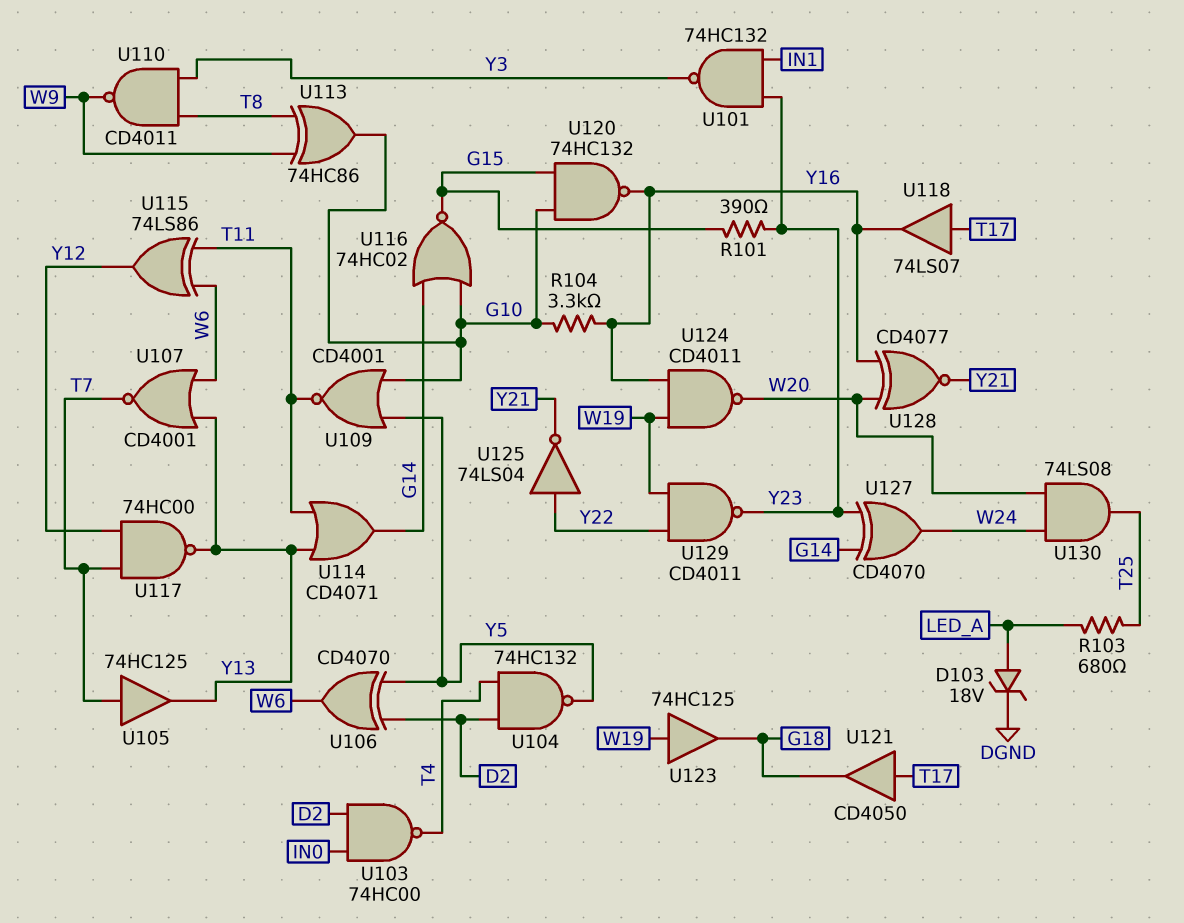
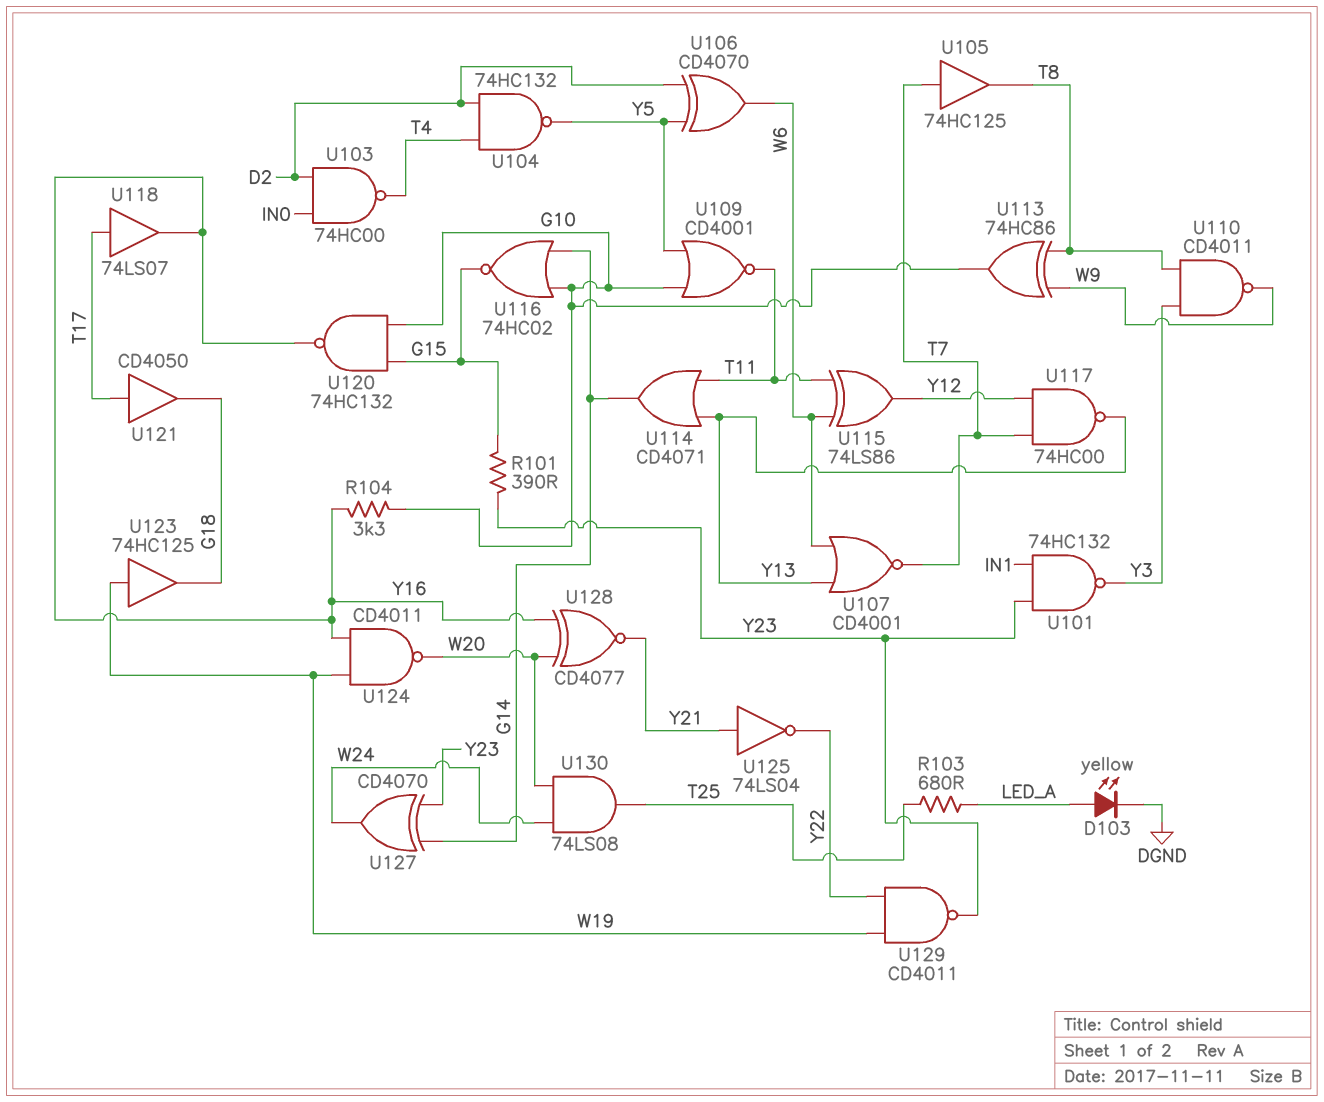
D103: zener 18V (A LED_A, K DGND) -> LED yellow (A LED_A, K DGND)
U105: buffer 74HC125 (in T7, out Y13) -> buffer 74HC125 (in T7, out T8)
U125: NOT 74LS04 (in Y22, out Y21) -> NOT 74LS04 (in Y21, out Y22)

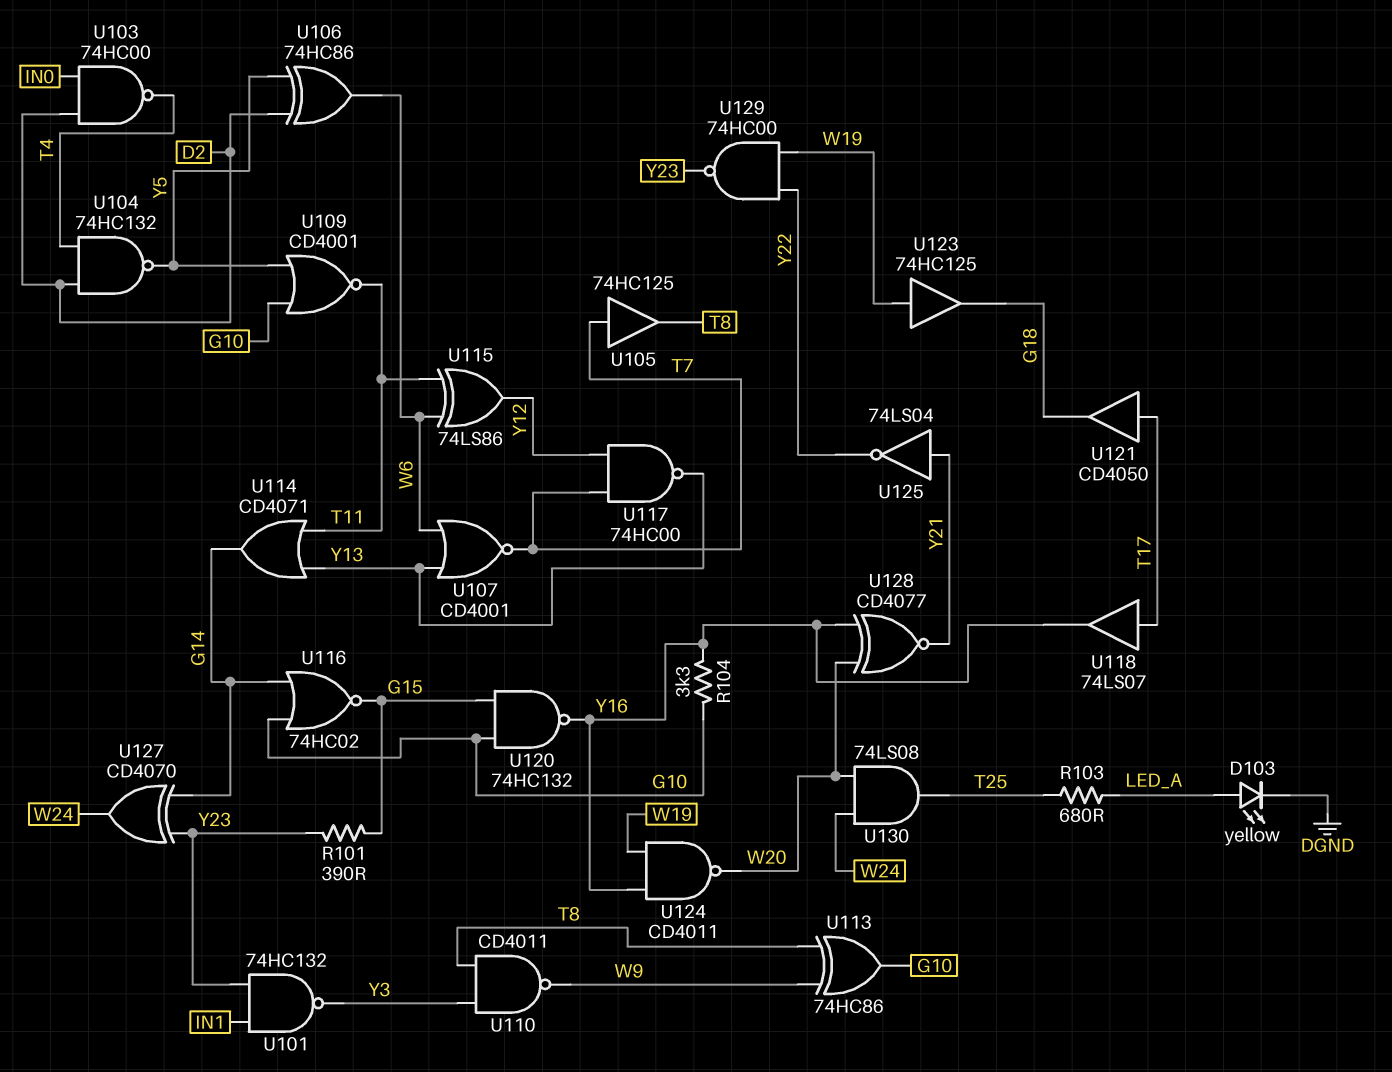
U106: XOR CD4070 (in D2, in Y5, out W6) -> XOR 74HC86 (in D2, in Y5, out W6)
U129: NAND CD4011 (in W19, in Y22, out Y23) -> NAND 74HC00 (in W19, in Y22, out Y23)

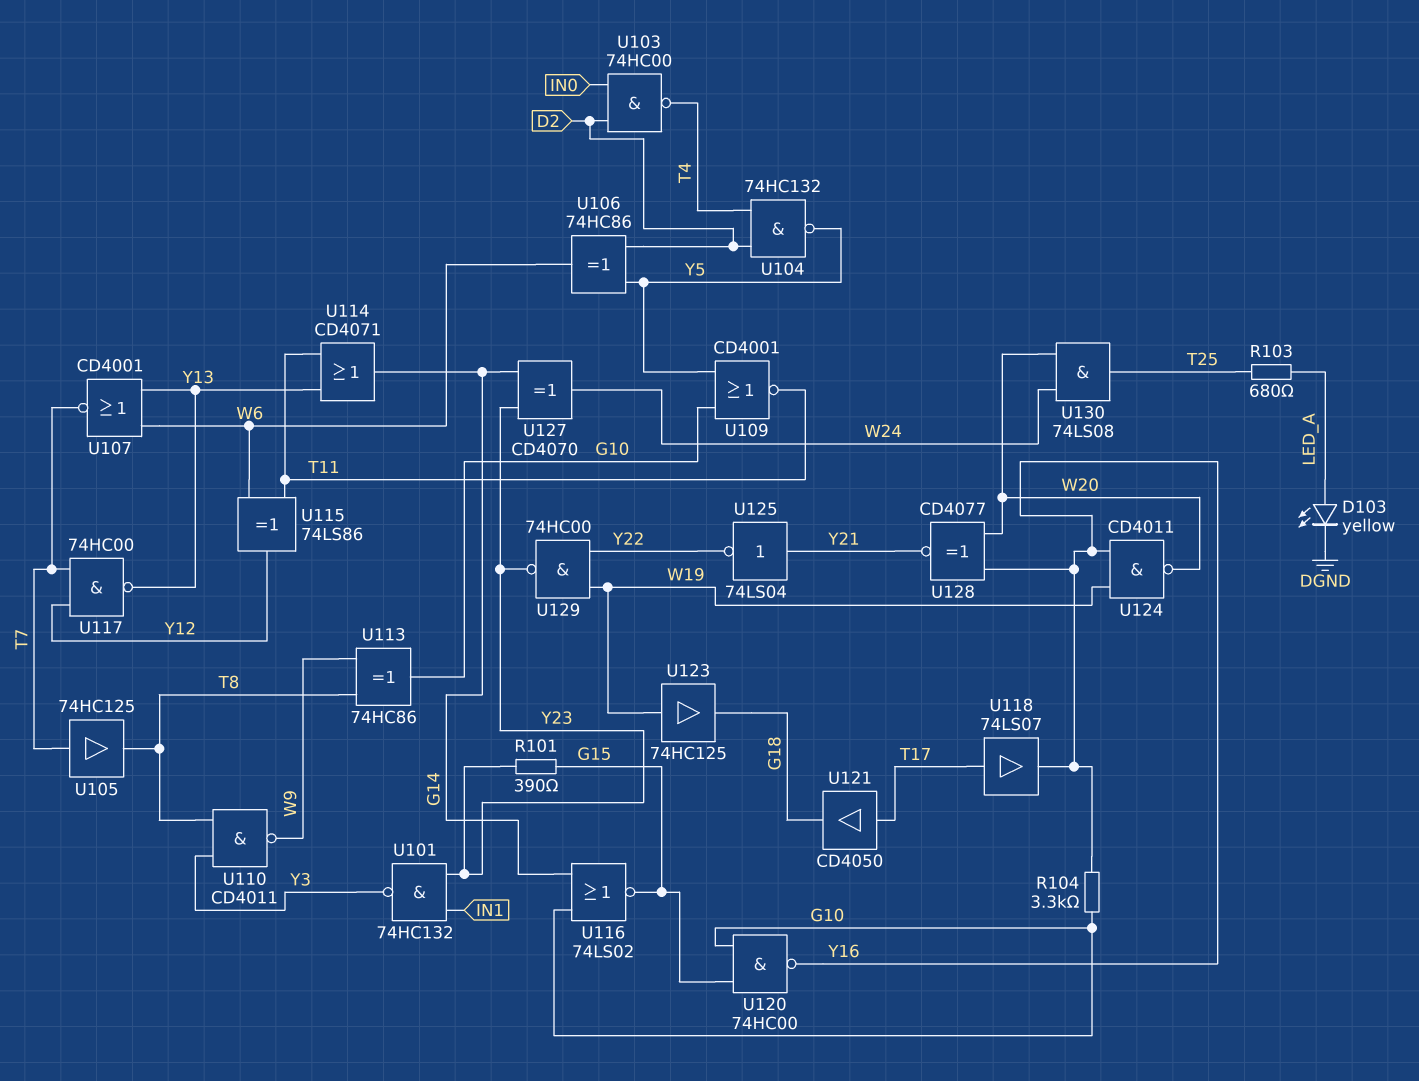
U116: NOR 74HC02 (in G10, in G14, out G15) -> NOR 74LS02 (in G10, in G14, out G15)
U120: NAND 74HC132 (in G10, in G15, out Y16) -> NAND 74HC00 (in G10, in G15, out Y16)

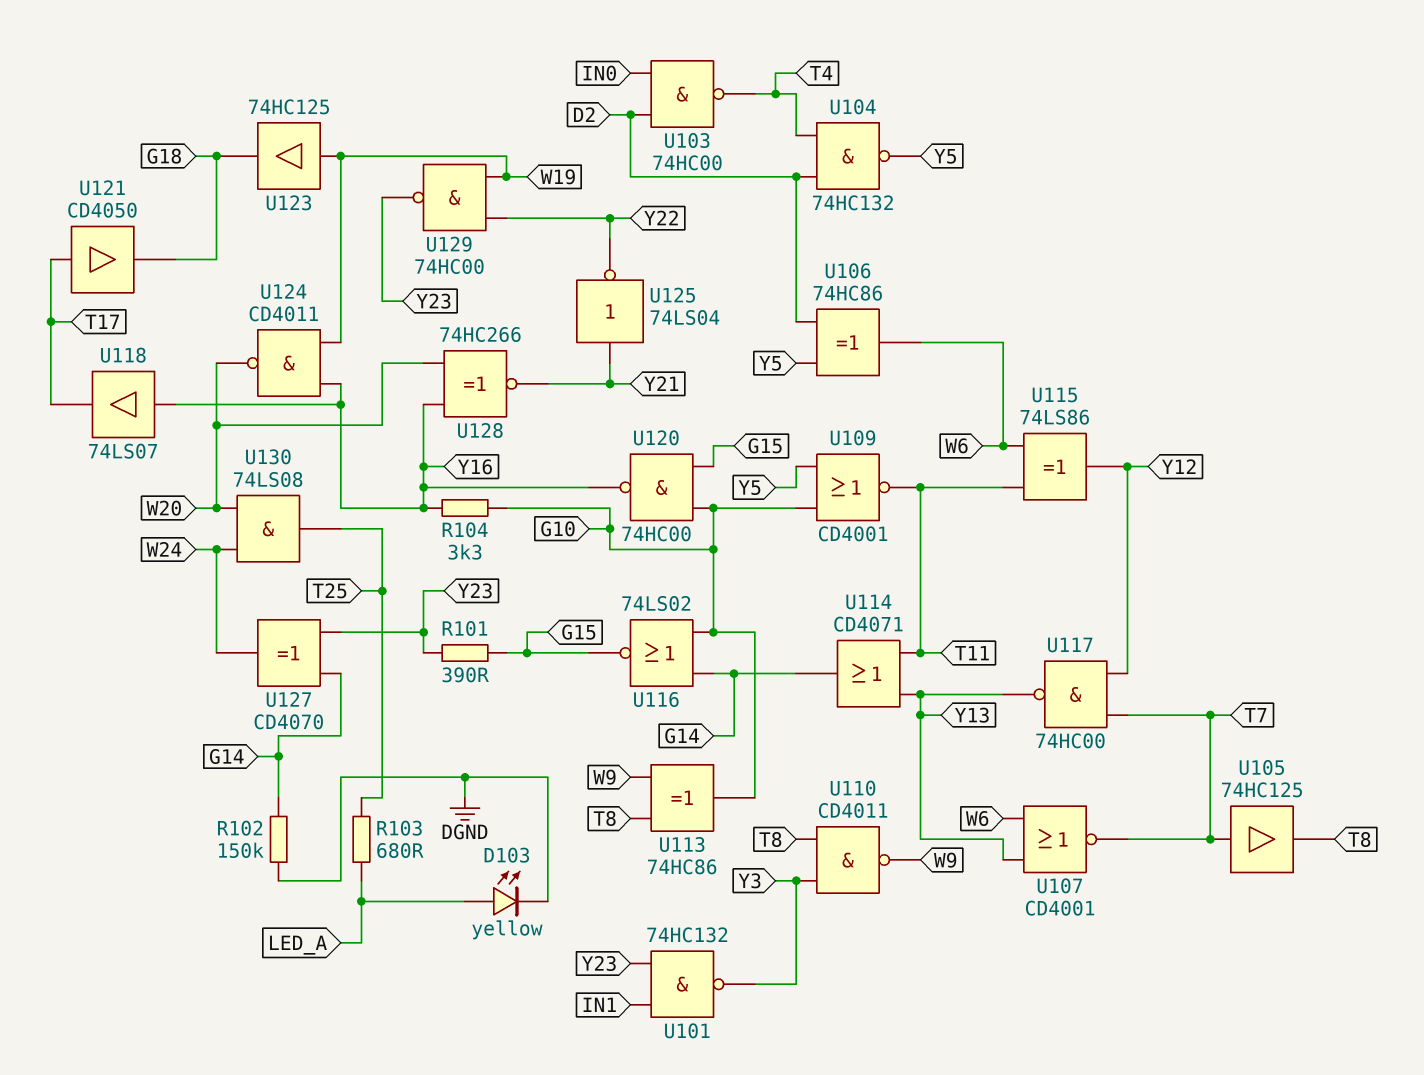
R102: none -> 150k (DGND, G14)
U118: buffer 74LS07 (in T17, out Y16) -> buffer 74LS07 (in Y16, out T17)
U128: XNOR CD4077 (in W20, in Y16, out Y21) -> XNOR 74HC266 (in W20, in Y16, out Y21)

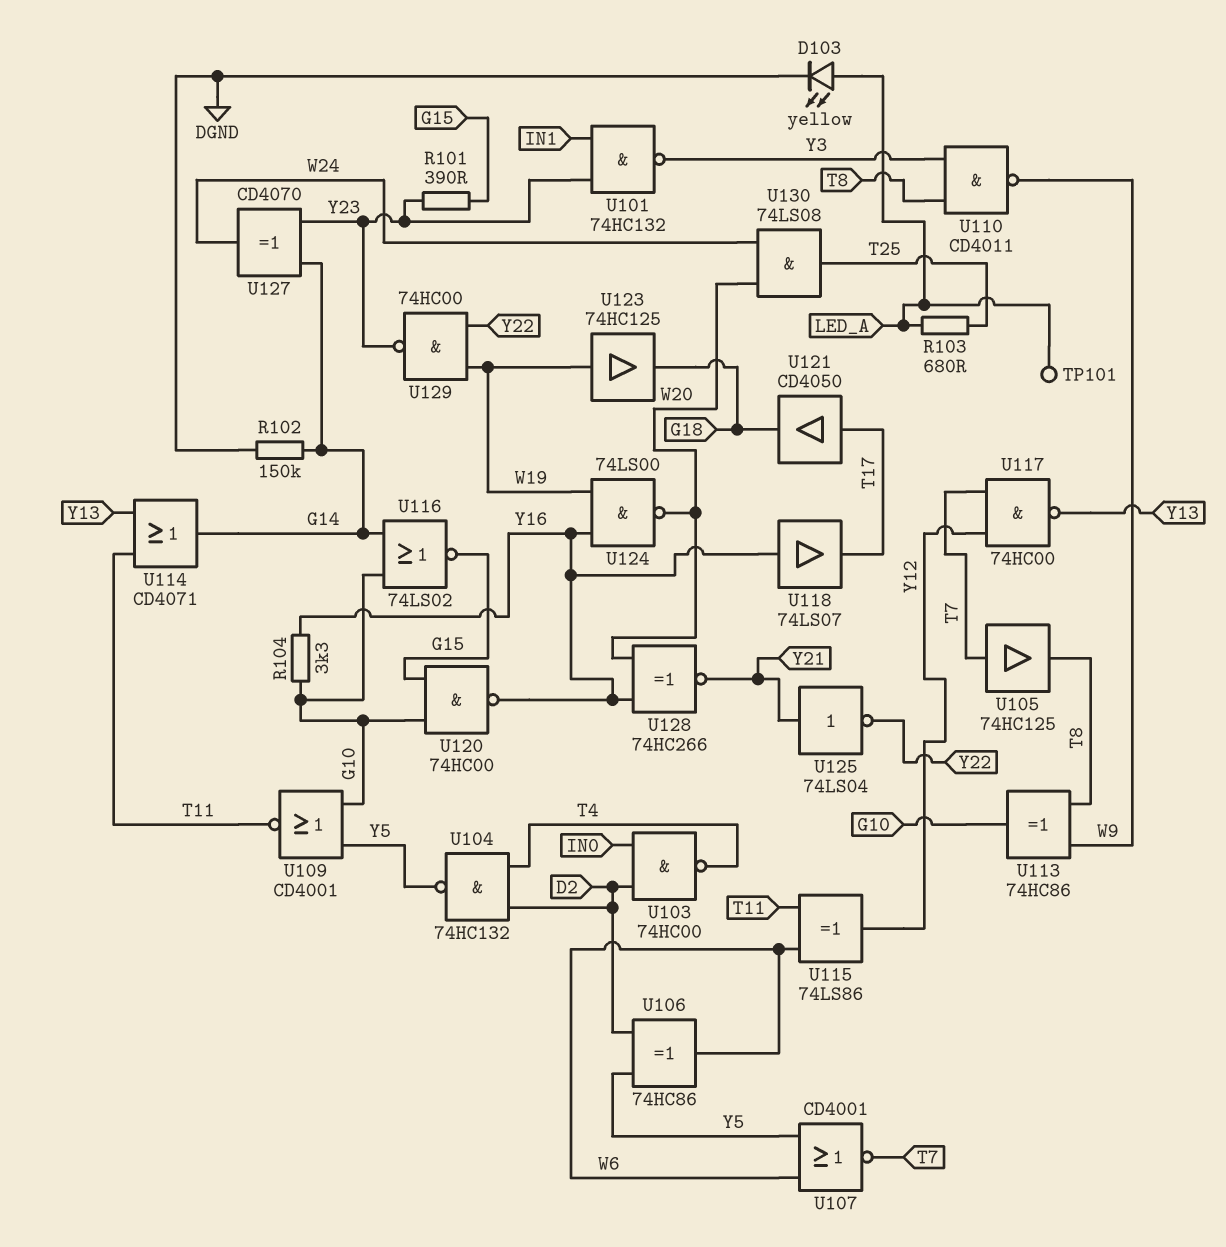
TP101: none -> test point (LED_A)
U107: NOR CD4001 (in W6, in Y13, out T7) -> NOR CD4001 (in W6, in Y5, out T7)
U124: NAND CD4011 (in W19, in Y16, out W20) -> NAND 74LS00 (in W19, in Y16, out W20)

